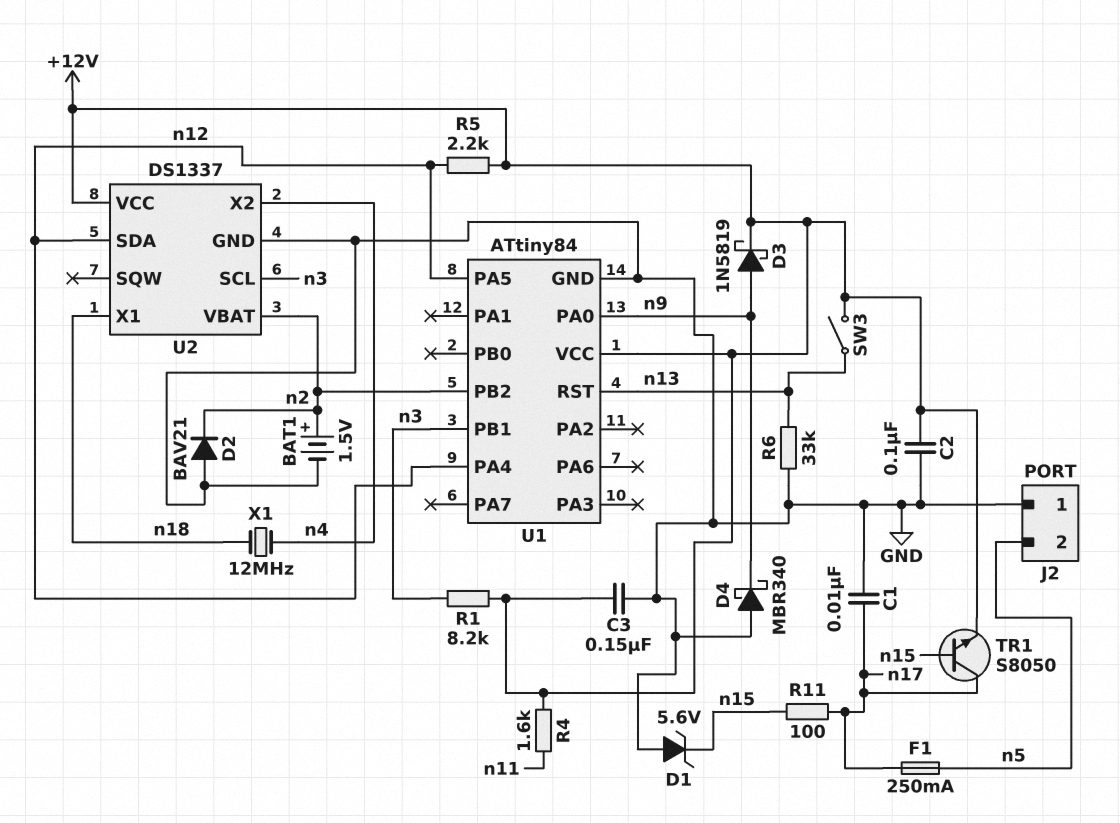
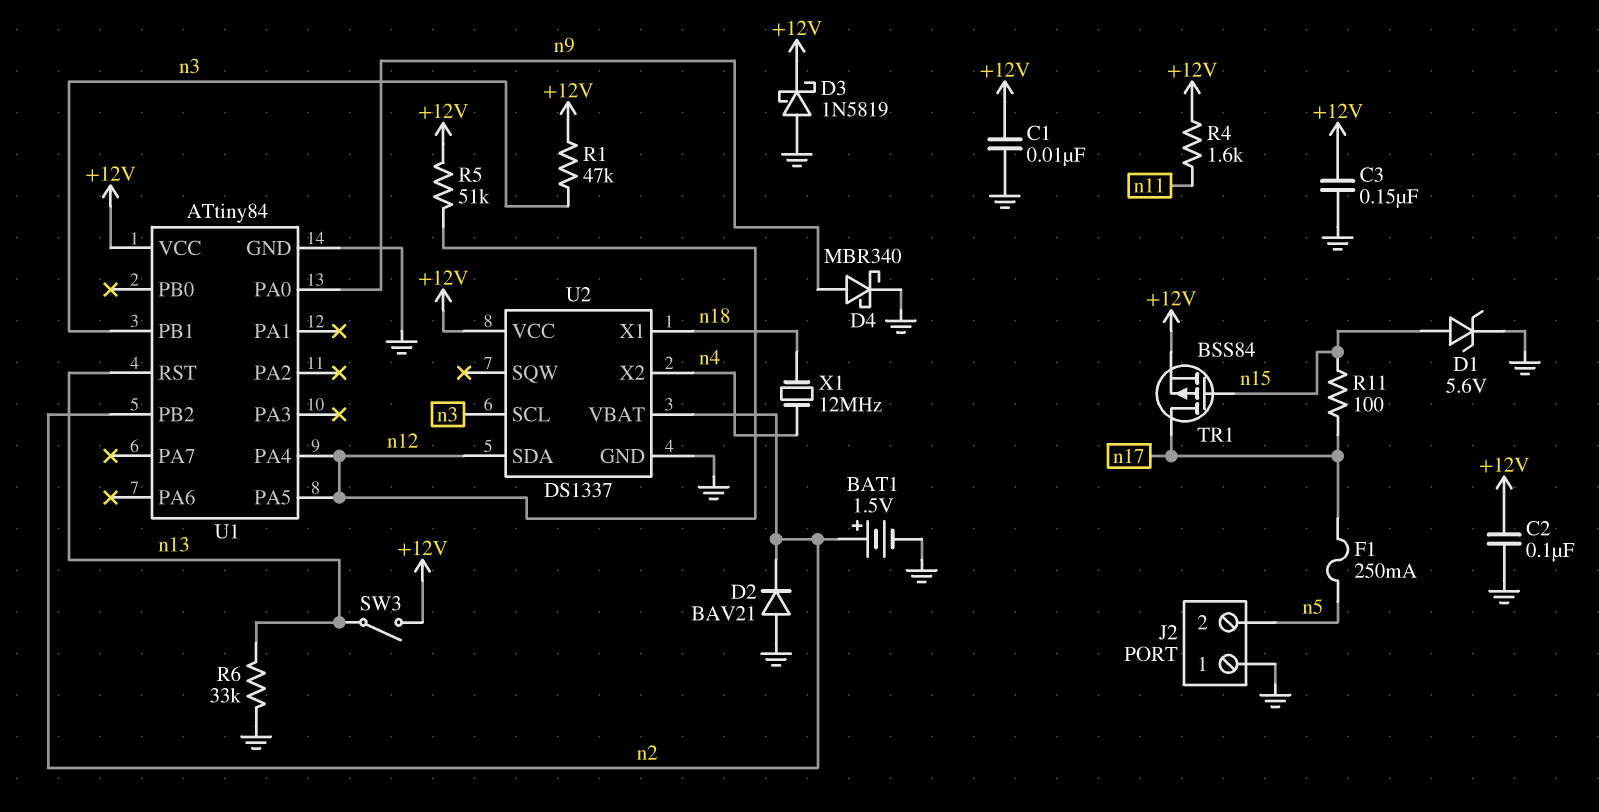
C1: 10nF (GND, n17) -> 10nF (+12V, GND)
D1: zener 5.6V (A GND, K n15) -> zener 5.6V (A n15, K GND)
D3: schottky 1N5819 (A n9, K +12V) -> schottky 1N5819 (A GND, K +12V)
D4: schottky MBR340 (A GND, K n9) -> schottky MBR340 (A n9, K GND)
R1: 8.2k (+12V, n3) -> 47k (+12V, n3)
R5: 2.2k (+12V, n12) -> 51k (+12V, n12)
TR1: NPN S8050 (B n15, C n17, E +12V) -> PMOS BSS84 (G n15, D n17, S +12V)

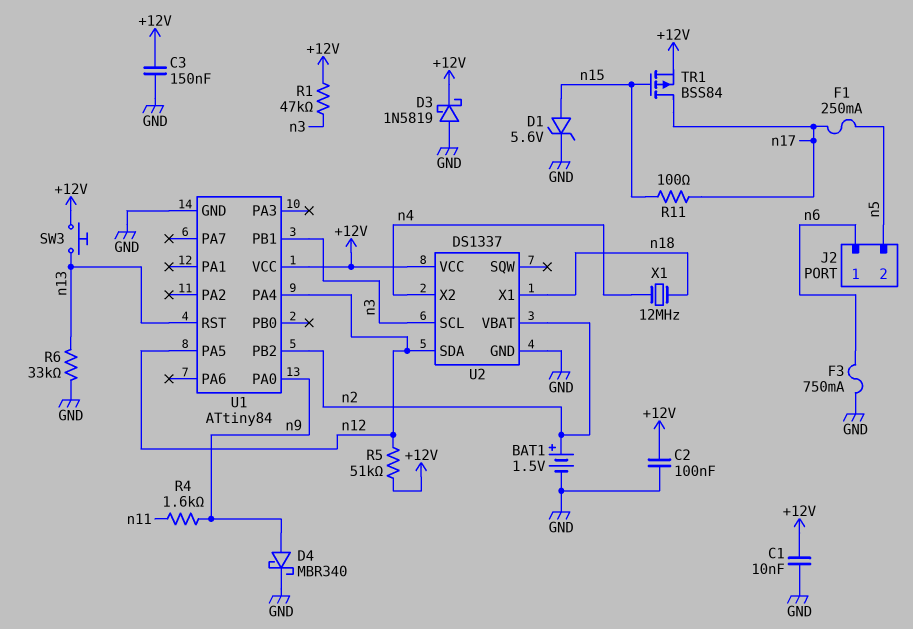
D2: diode BAV21 (A GND, K n2) -> none
F3: none -> 750mA (GND, n6)
J2 pin 1: GND -> n6
R4: 1.6k (+12V, n11) -> 1.6k (n9, n11)
SW3: switch (+12V, n13) -> button (+12V, n13)

